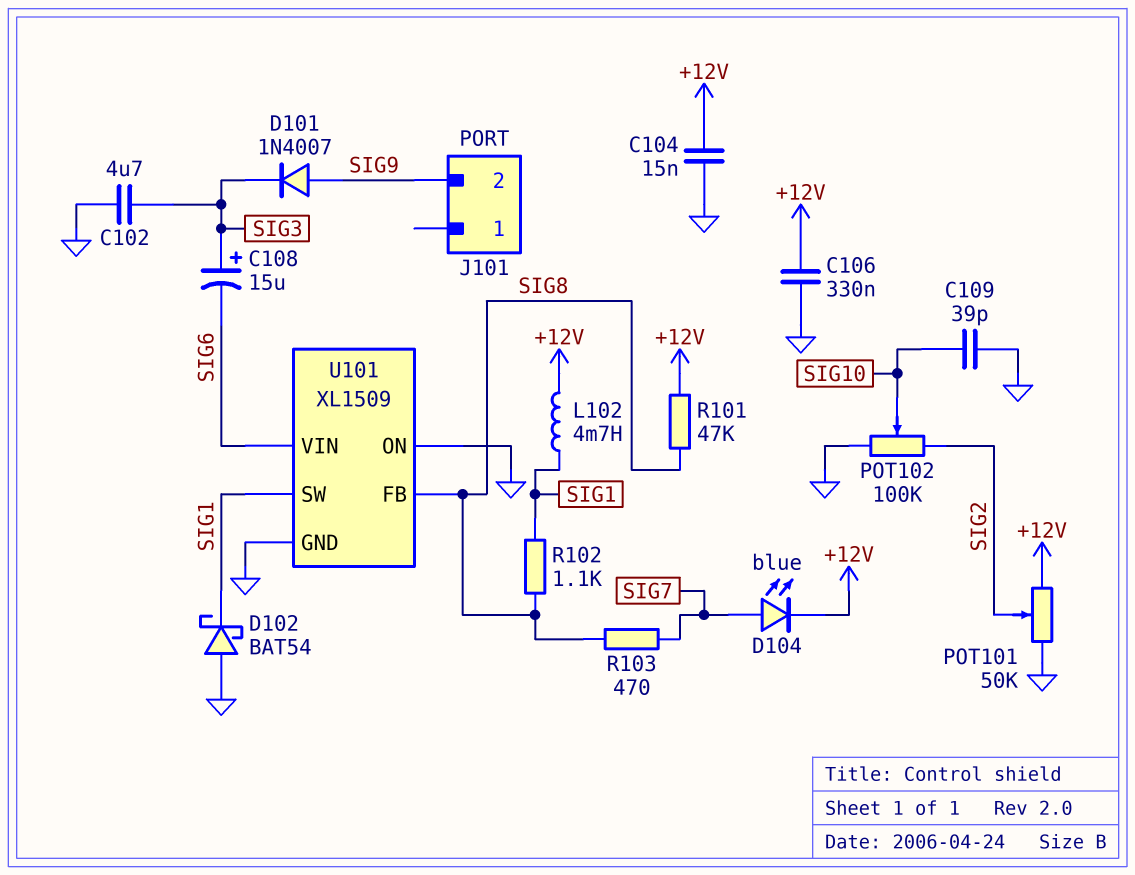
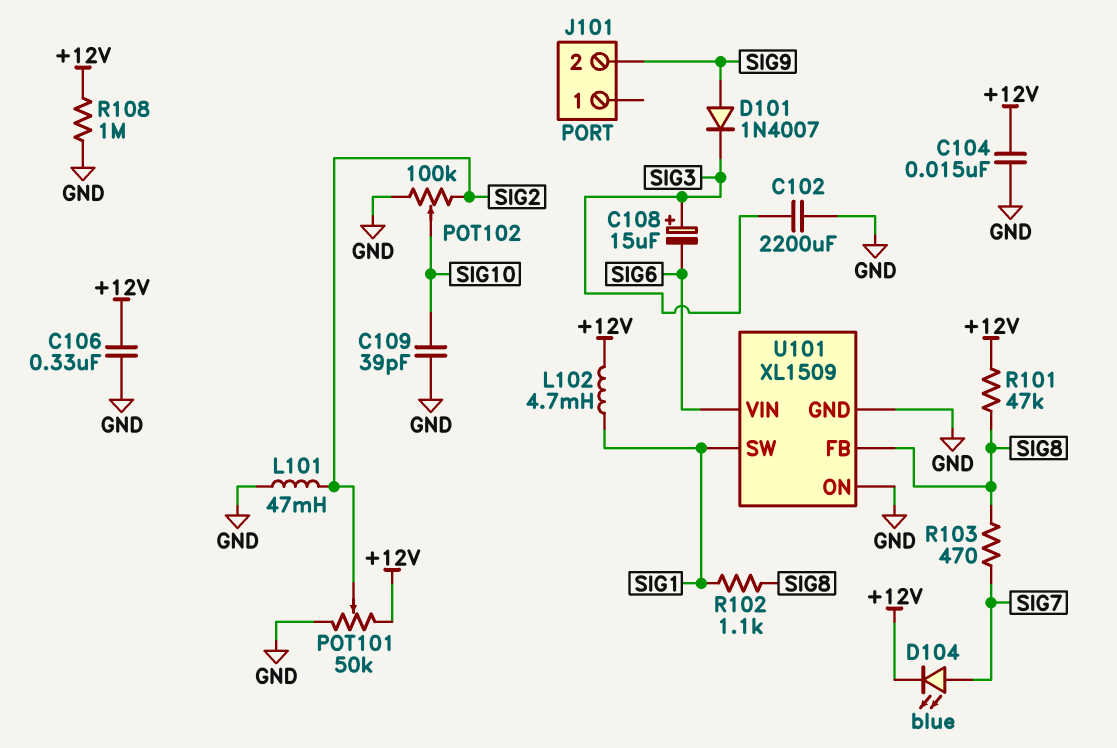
C102: 4.7uF (GND, SIG3) -> 2200uF (GND, SIG3)
D102: schottky BAT54 (A GND, K SIG1) -> none
L101: none -> 47mH (GND, SIG2)
R108: none -> 1M (+12V, GND)

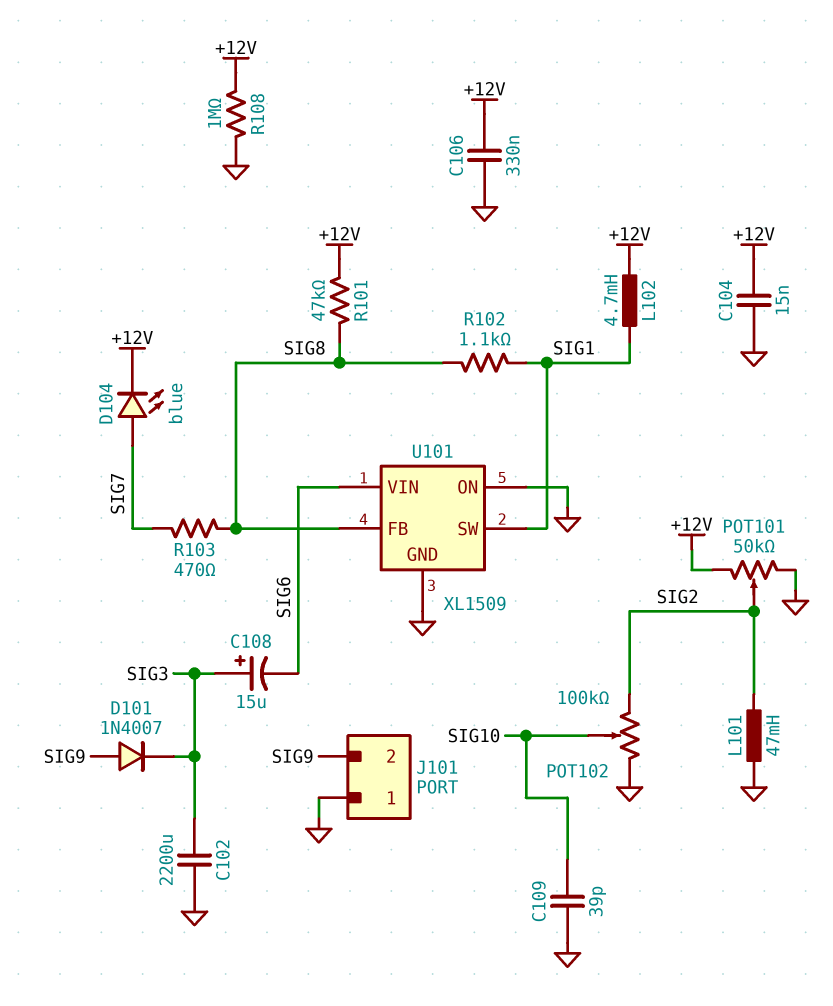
J101 pin 1: none -> GND

